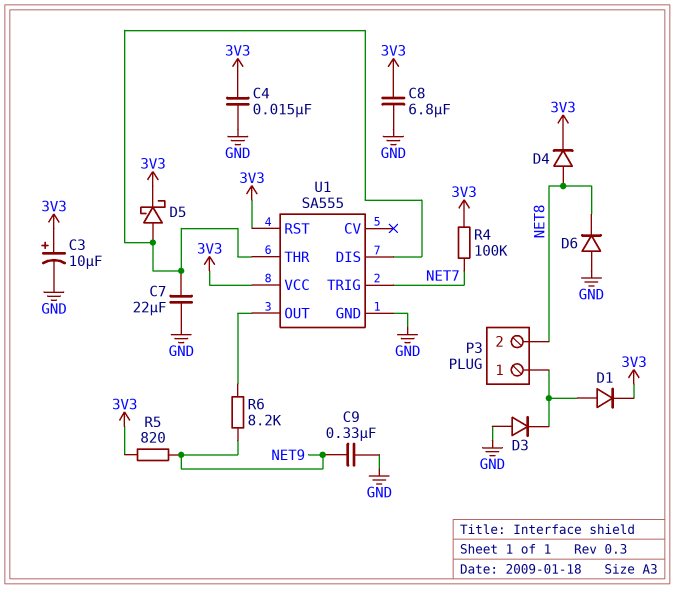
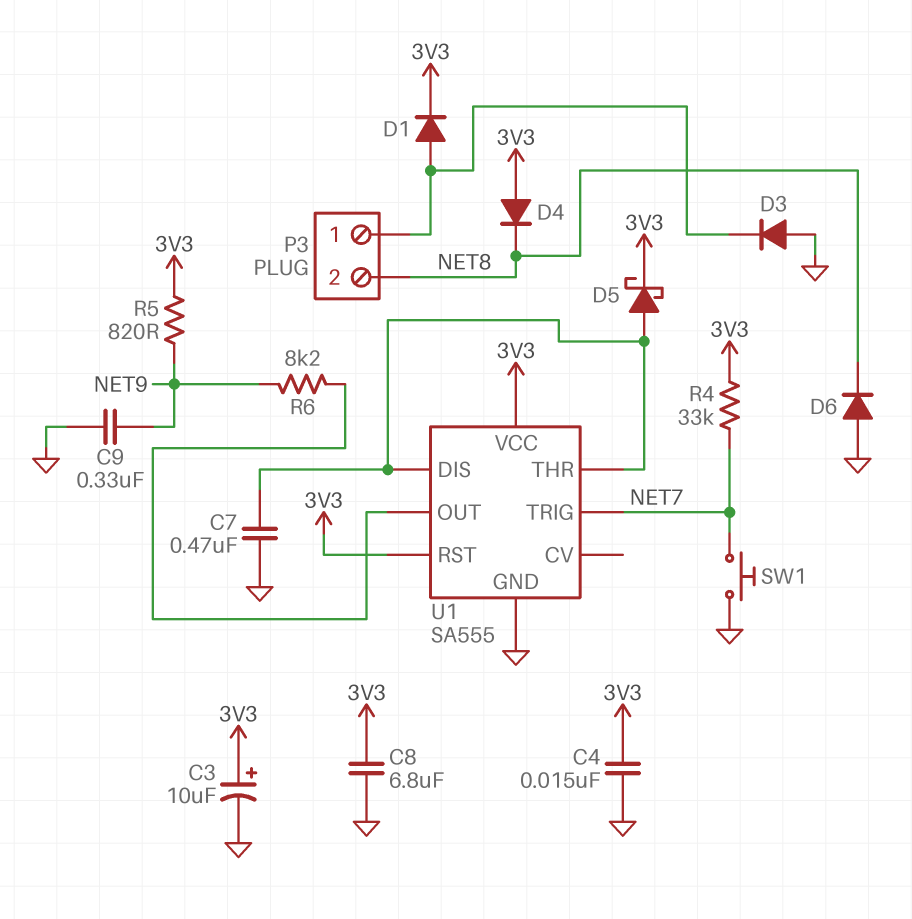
C7: 22uF (GND, U1/DIS) -> 470nF (GND, U1/DIS)
D4: diode (A NET8, K 3V3) -> diode (A 3V3, K NET8)
R4: 100k (3V3, NET7) -> 33k (3V3, NET7)
SW1: none -> button (GND, NET7)

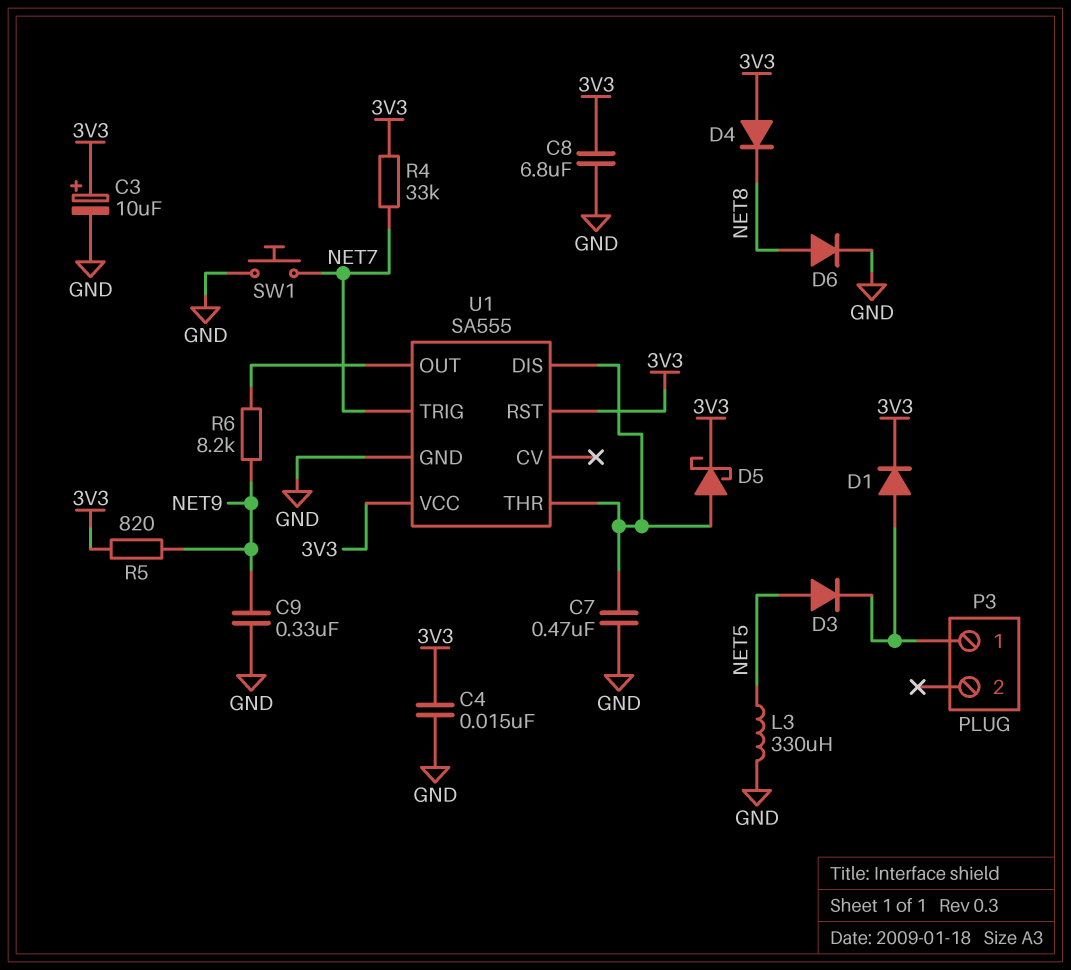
D3: diode (A GND, K P3/1) -> diode (A NET5, K P3/1)
D6: diode (A GND, K NET8) -> diode (A NET8, K GND)
L3: none -> 330uH (GND, NET5)
P3 pin 2: NET8 -> none

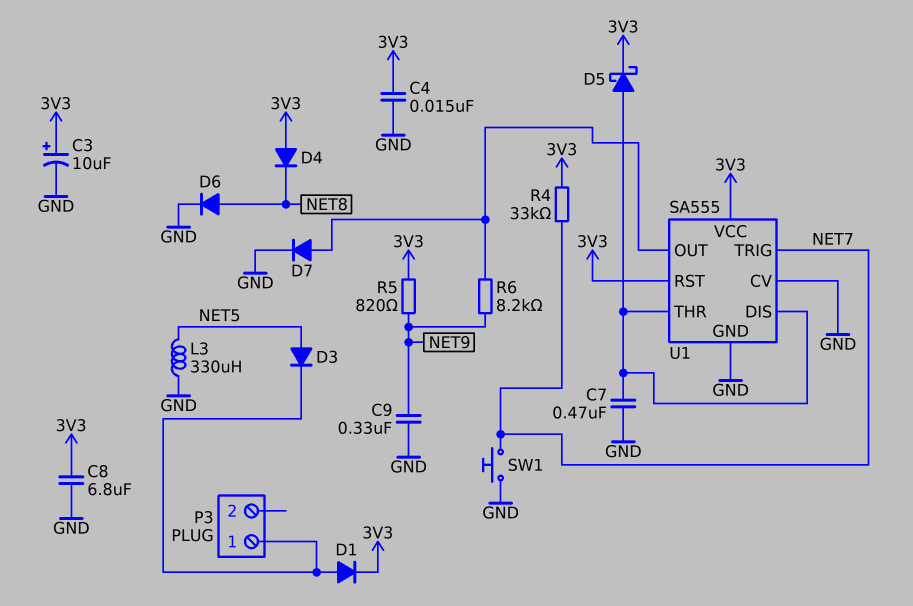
D7: none -> diode (A U1/OUT, K GND)
U1 pin CV: none -> GND

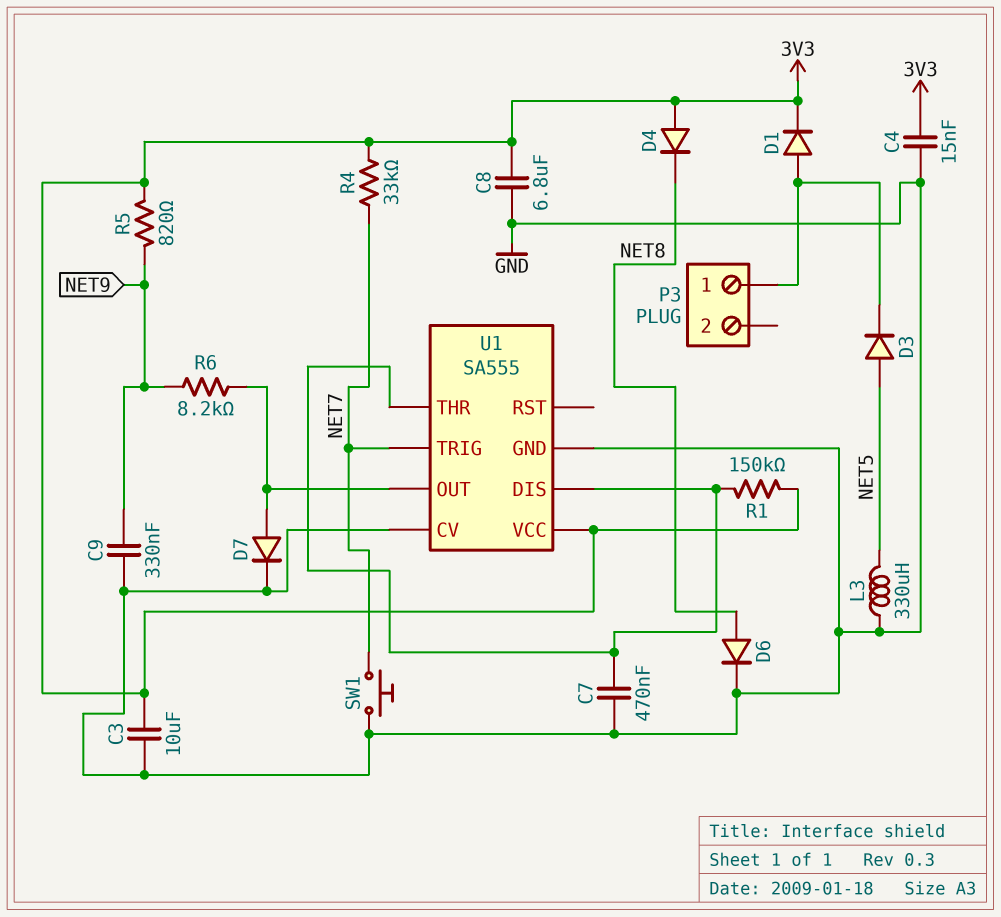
C3: 10uF (plus 3V3, minus GND) -> 10uF (3V3, GND)
D5: schottky (A U1/DIS, K 3V3) -> none
R1: none -> 150k (3V3, U1/DIS)
U1 pin RST: 3V3 -> none

